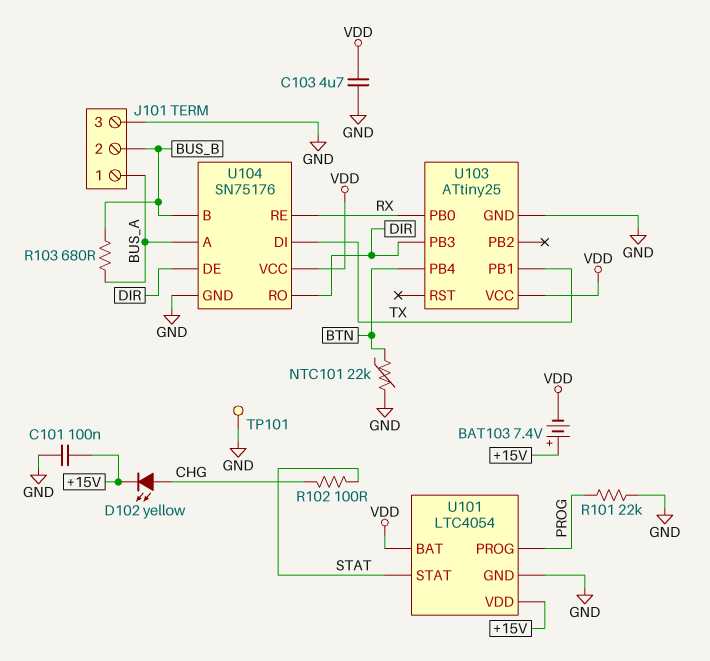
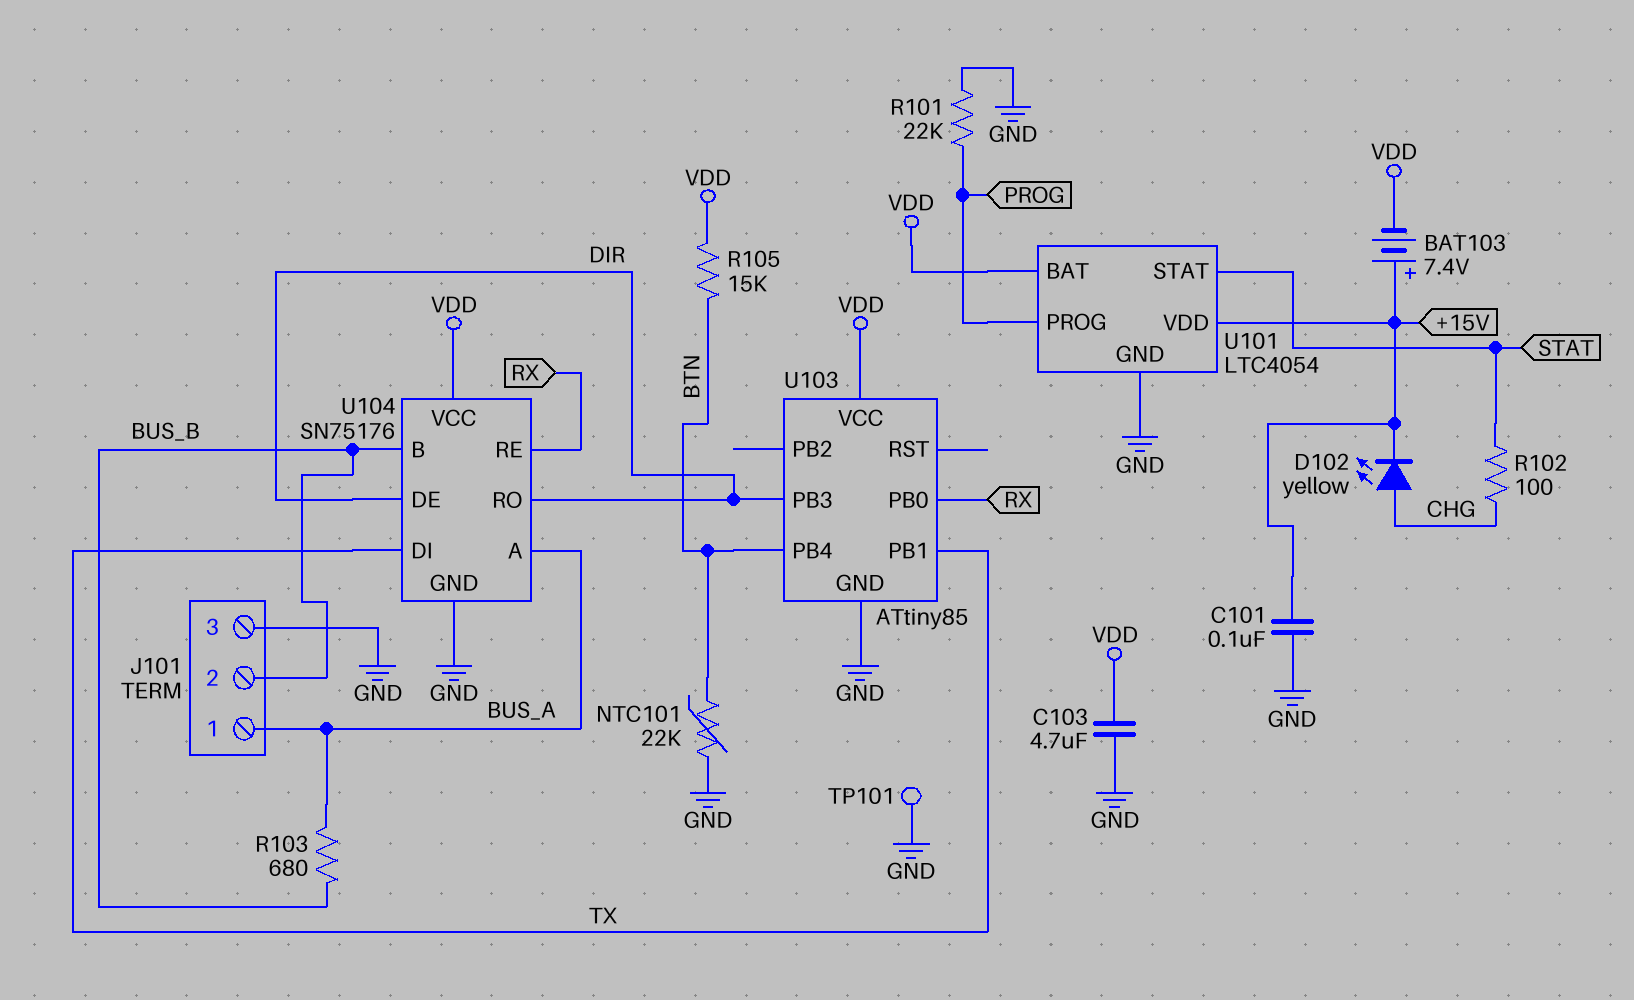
R105: none -> 15k (BTN, VDD)
U103: ATtiny25 -> ATtiny85

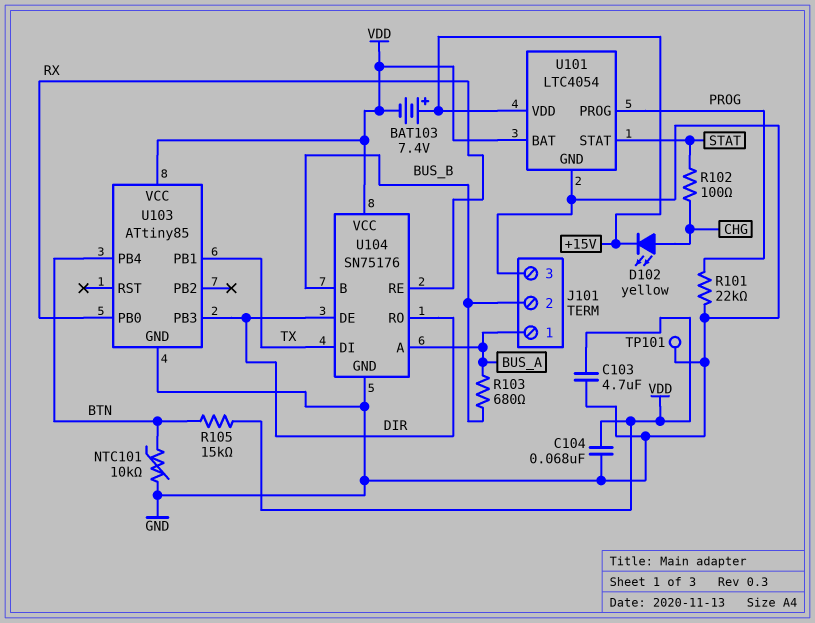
C101: 100nF (+15V, GND) -> none
C104: none -> 68nF (GND, VDD)
NTC101: 22k (BTN, GND) -> 10k (BTN, GND)

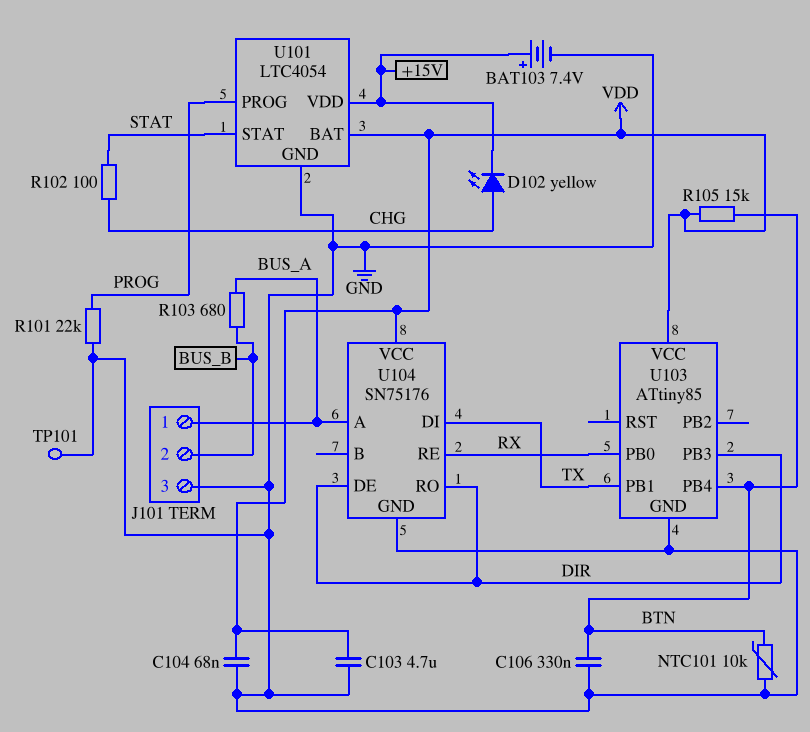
BAT103: 7.4V (plus +15V, minus VDD) -> 7.4V (plus +15V, minus GND)
C106: none -> 330nF (BTN, GND)
U104 pin B: BUS_B -> none

